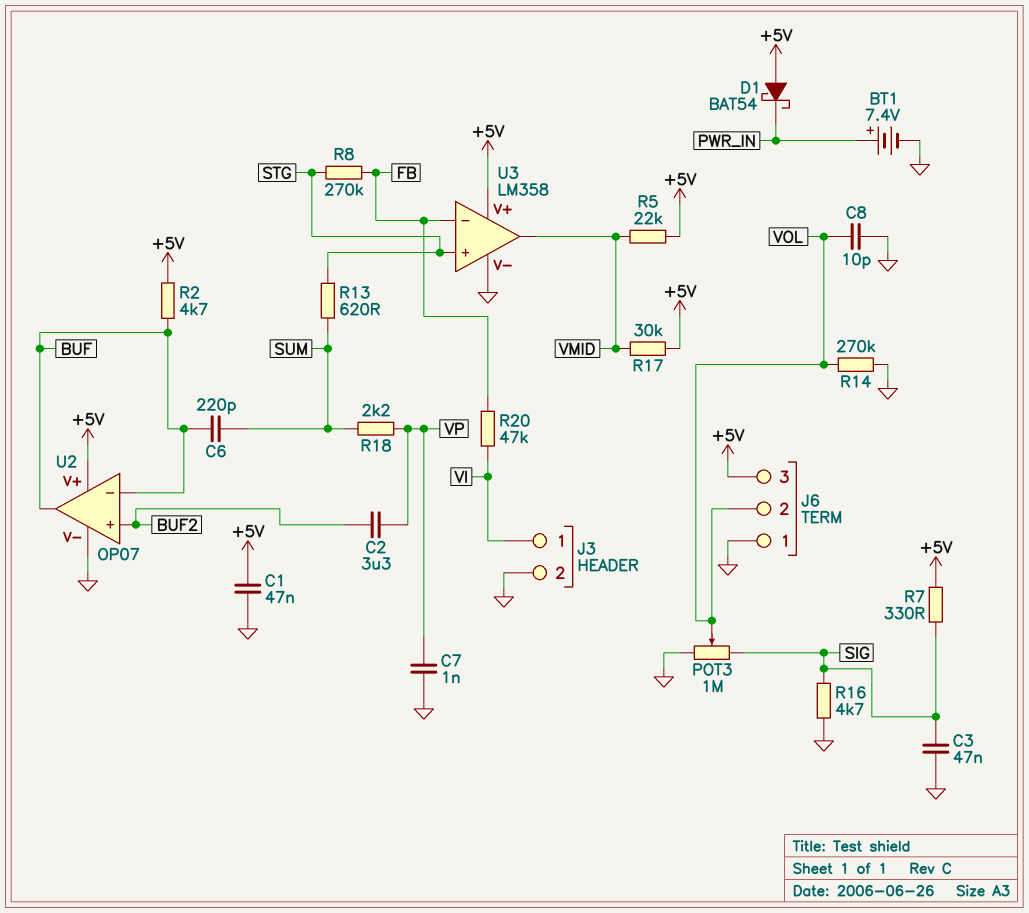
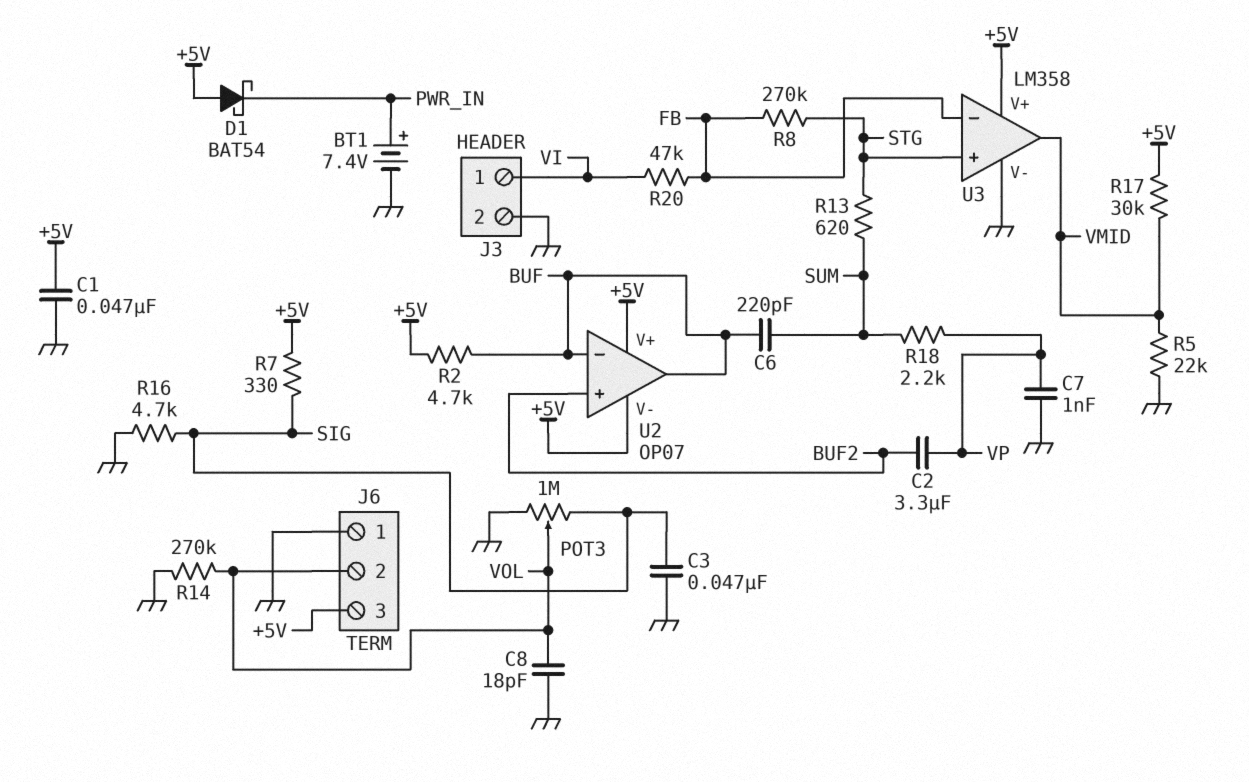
C8: 10pF (GND, VOL) -> 18pF (GND, VOL)
R5: 22k (+5V, VMID) -> 22k (GND, VMID)
U2 pin V-: GND -> +5V

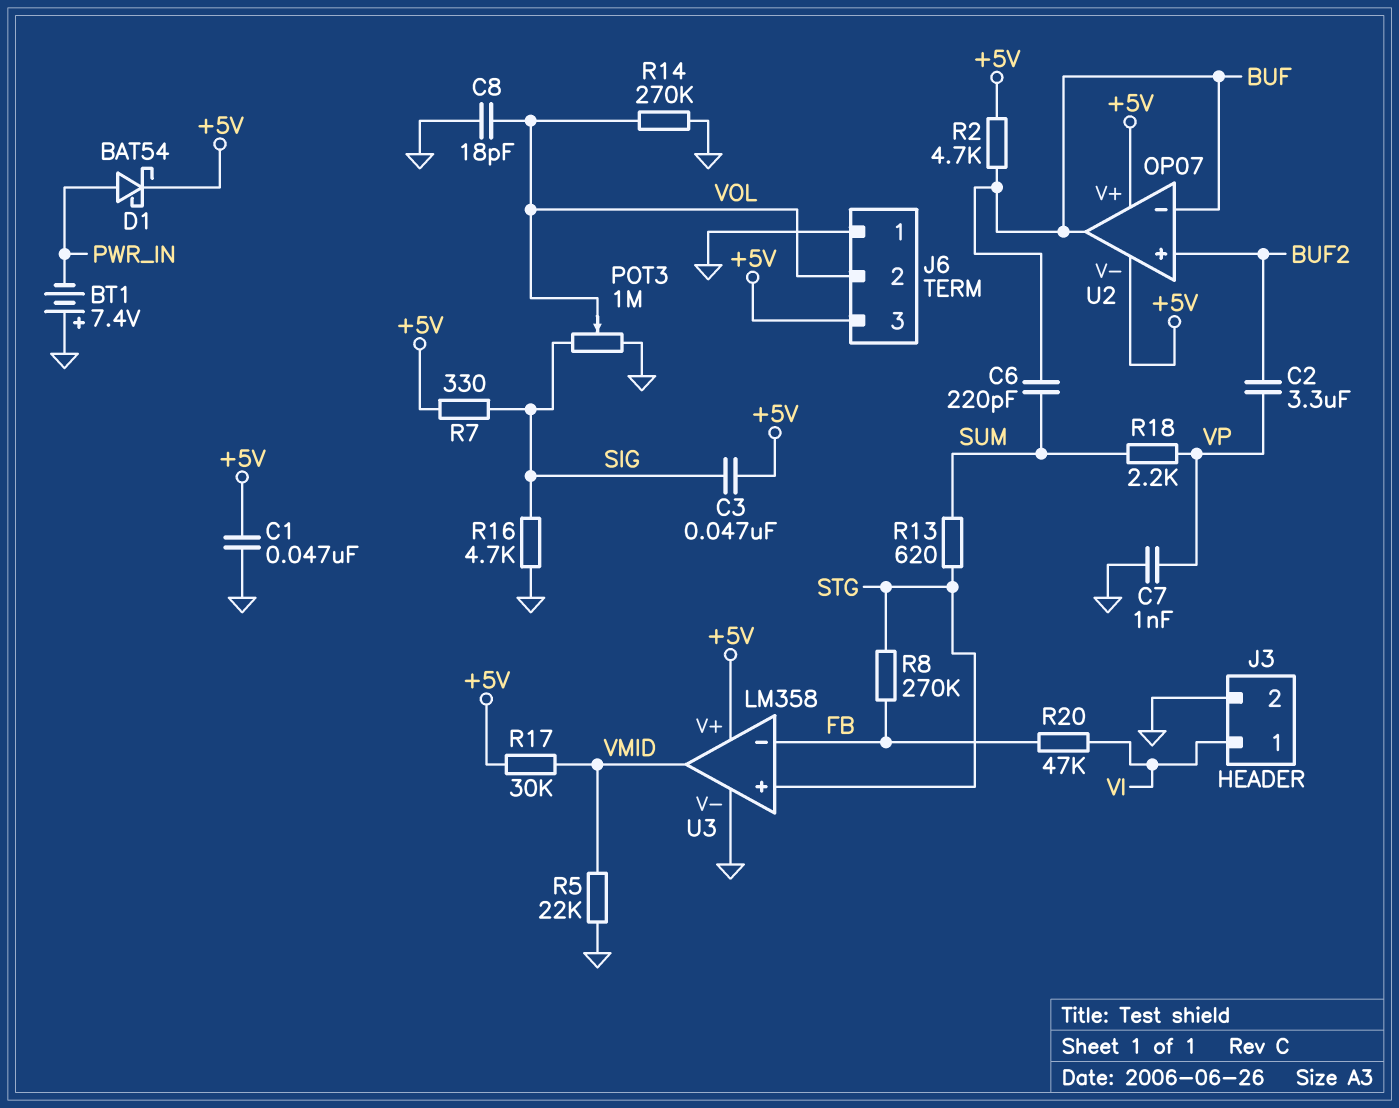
BT1: 7.4V (plus PWR_IN, minus GND) -> 7.4V (plus GND, minus PWR_IN)
C3: 47nF (GND, SIG) -> 47nF (+5V, SIG)
D1: schottky BAT54 (A +5V, K PWR_IN) -> schottky BAT54 (A PWR_IN, K +5V)

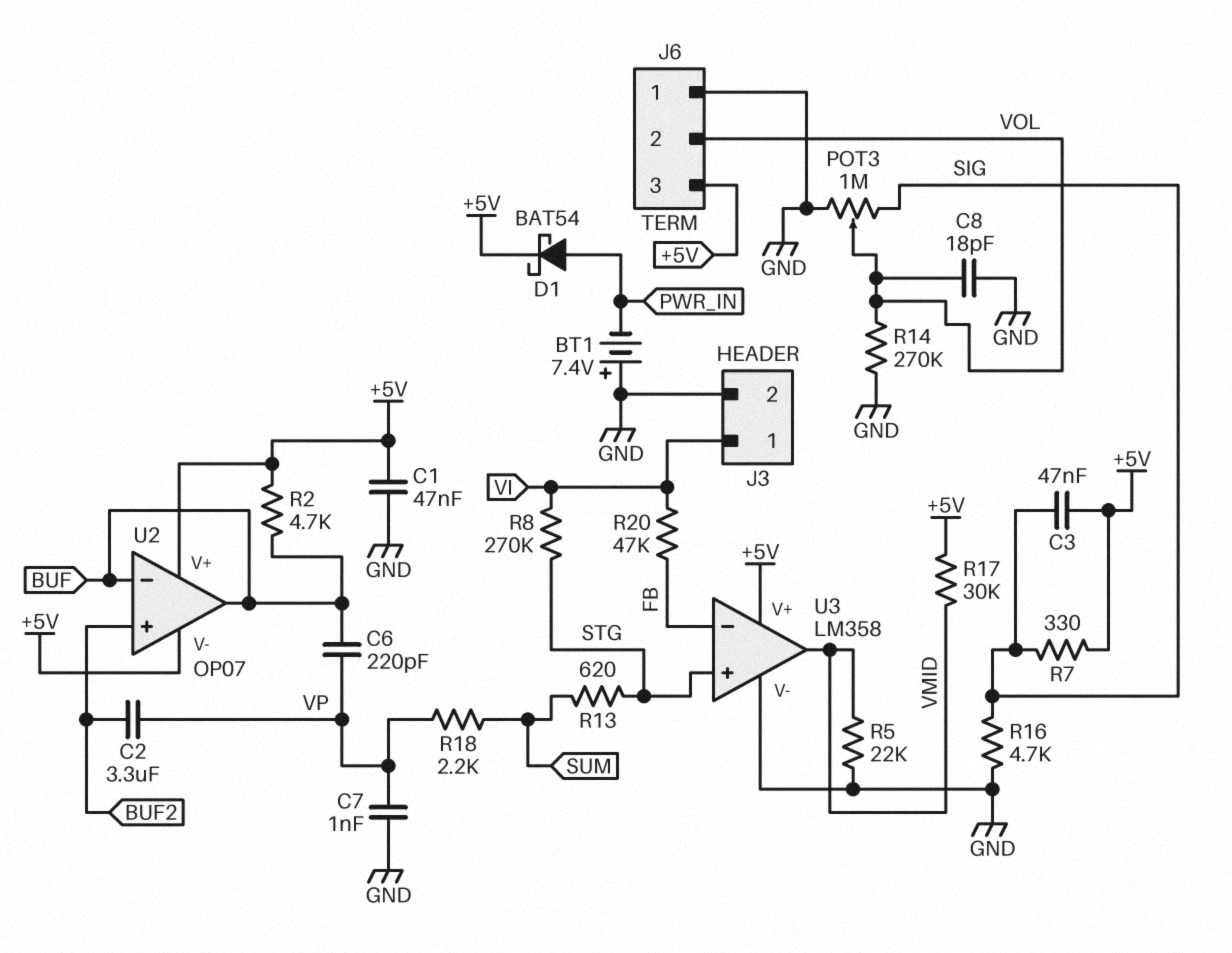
C6: 220pF (BUF, SUM) -> 220pF (BUF, VP)
R8: 270k (FB, STG) -> 270k (STG, VI)

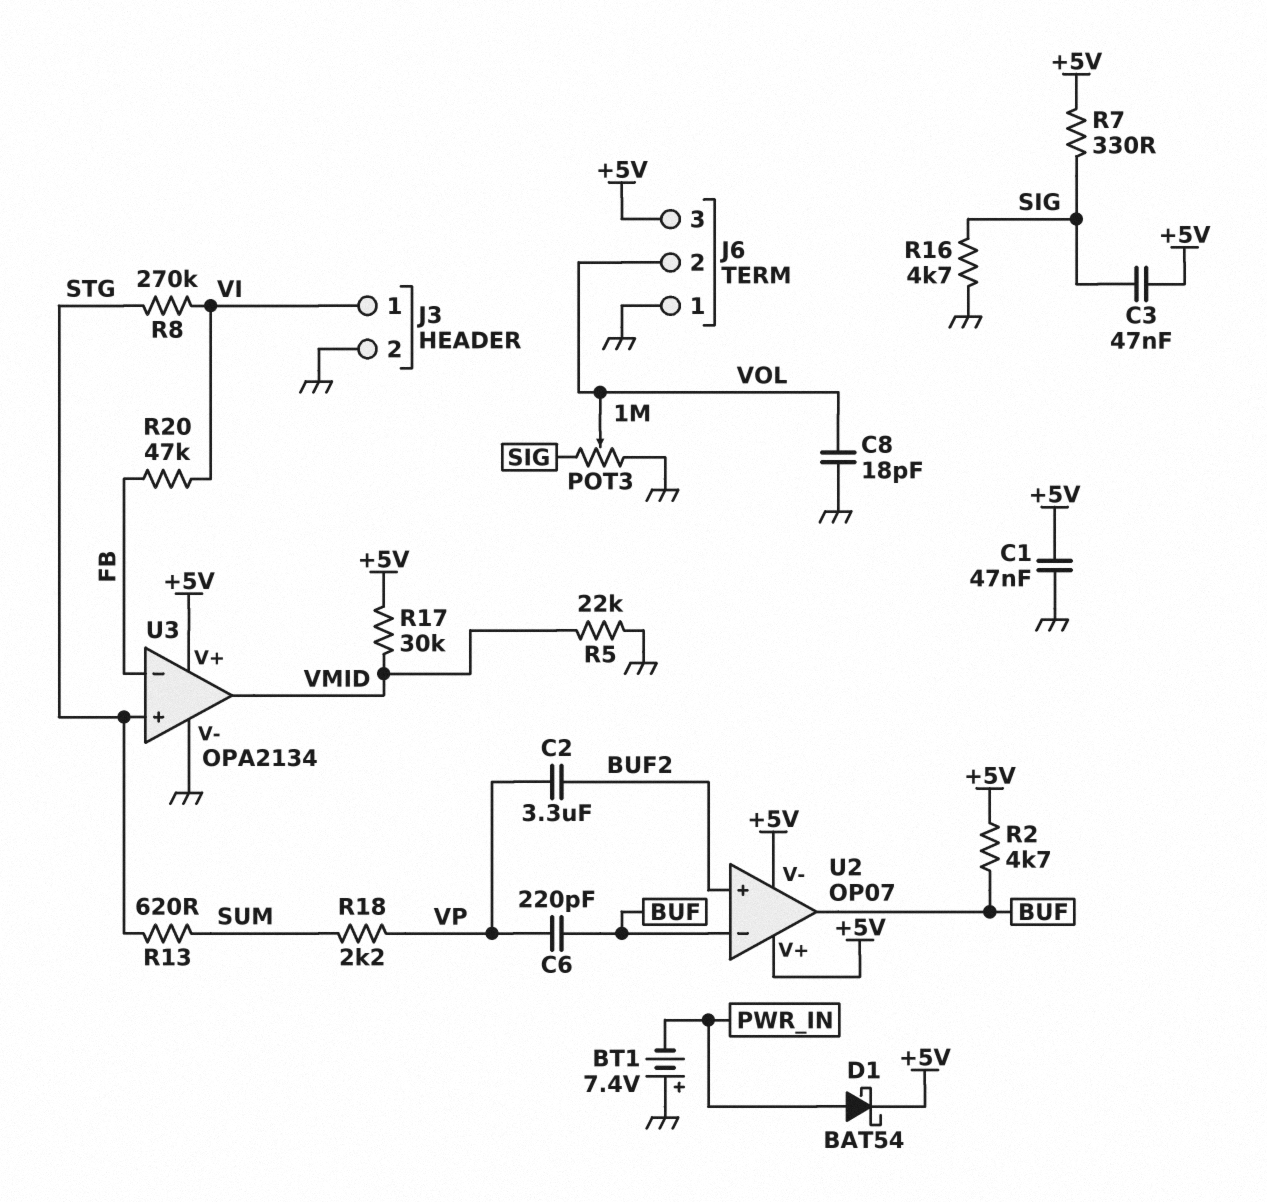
C7: 1nF (GND, VP) -> none
R14: 270k (GND, VOL) -> none
U3: LM358 -> OPA2134

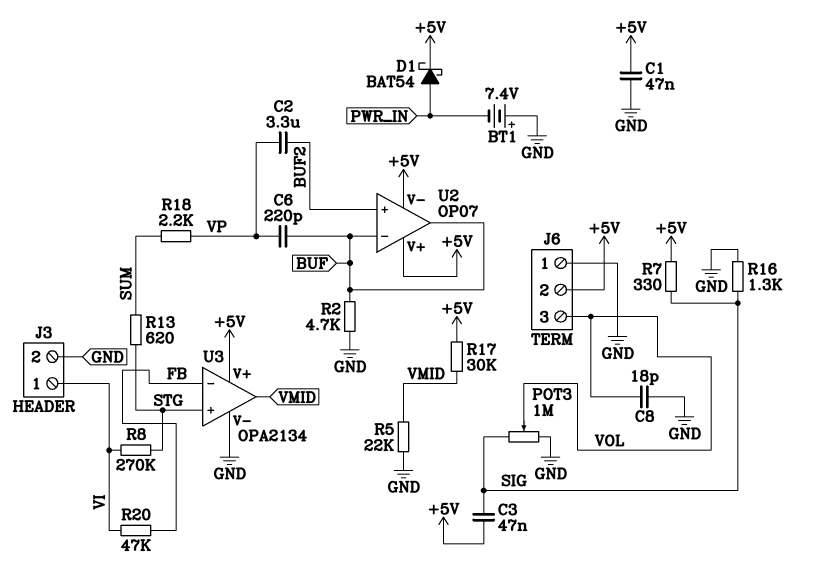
J6 pin 2: VOL -> +5V
J6 pin 3: +5V -> VOL
R2: 4.7k (+5V, BUF) -> 4.7k (BUF, GND)
R16: 4.7k (GND, SIG) -> 1.3k (GND, SIG)

